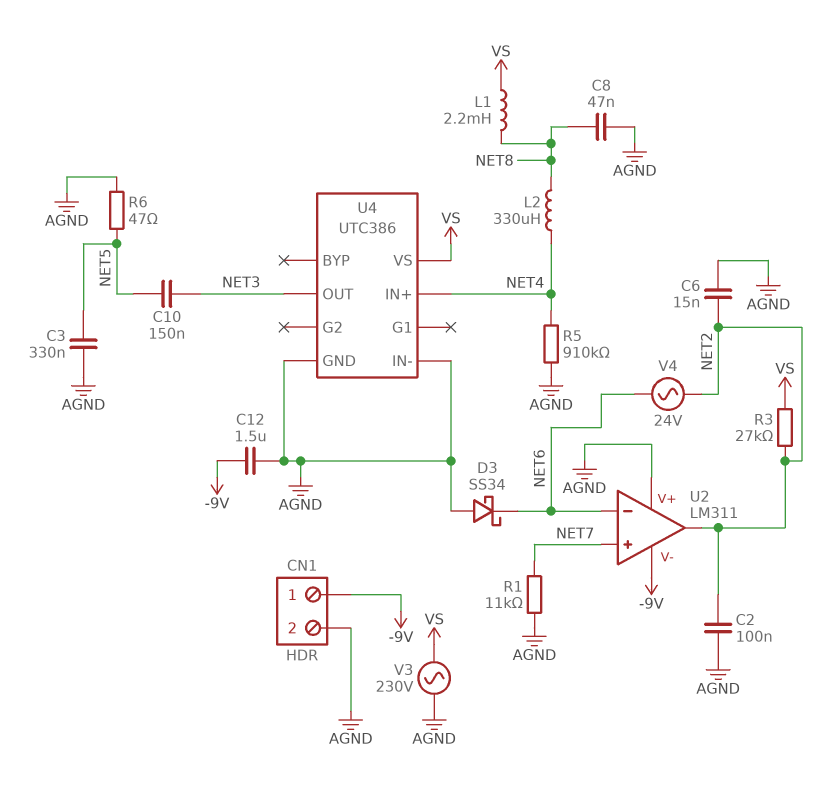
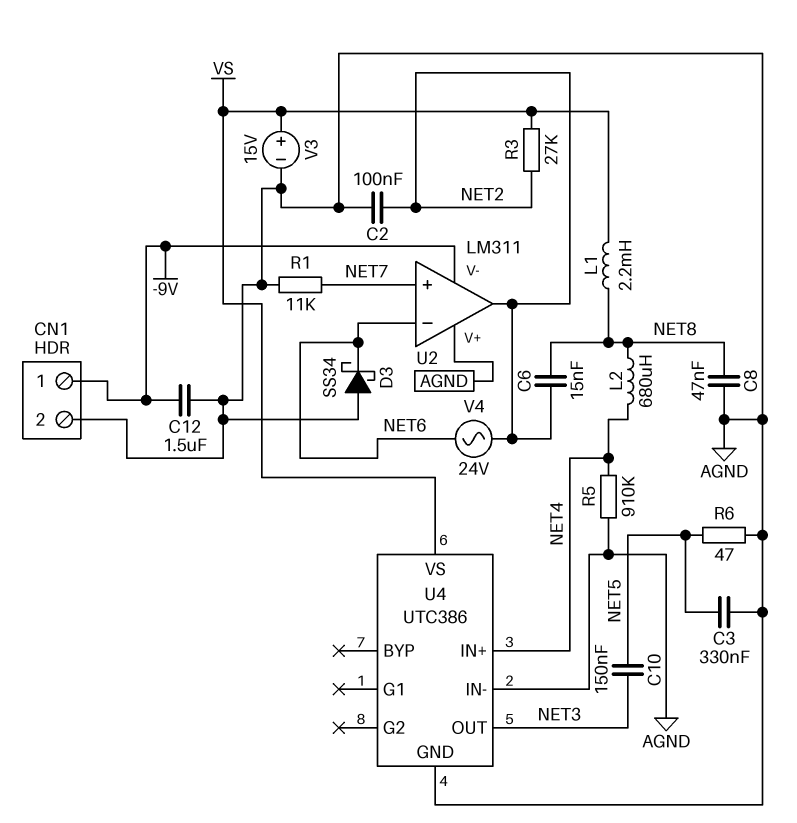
C6: 15nF (AGND, NET2) -> 15nF (NET2, NET8)
L2: 330uH (NET4, NET8) -> 680uH (NET4, NET8)
V3: AC 230V (AGND, VS) -> 15V (plus VS, minus AGND)

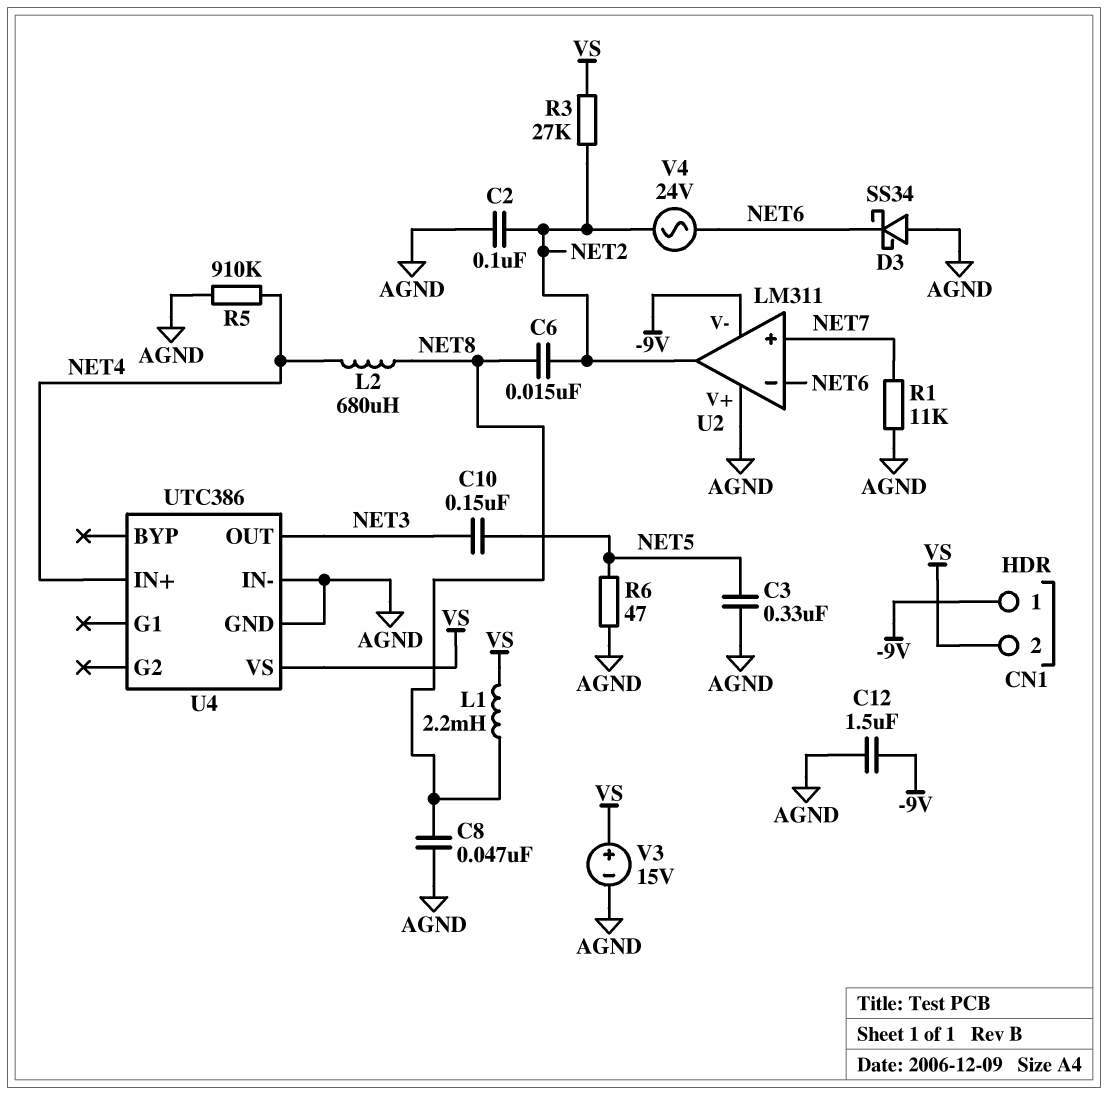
CN1 pin 2: AGND -> VS

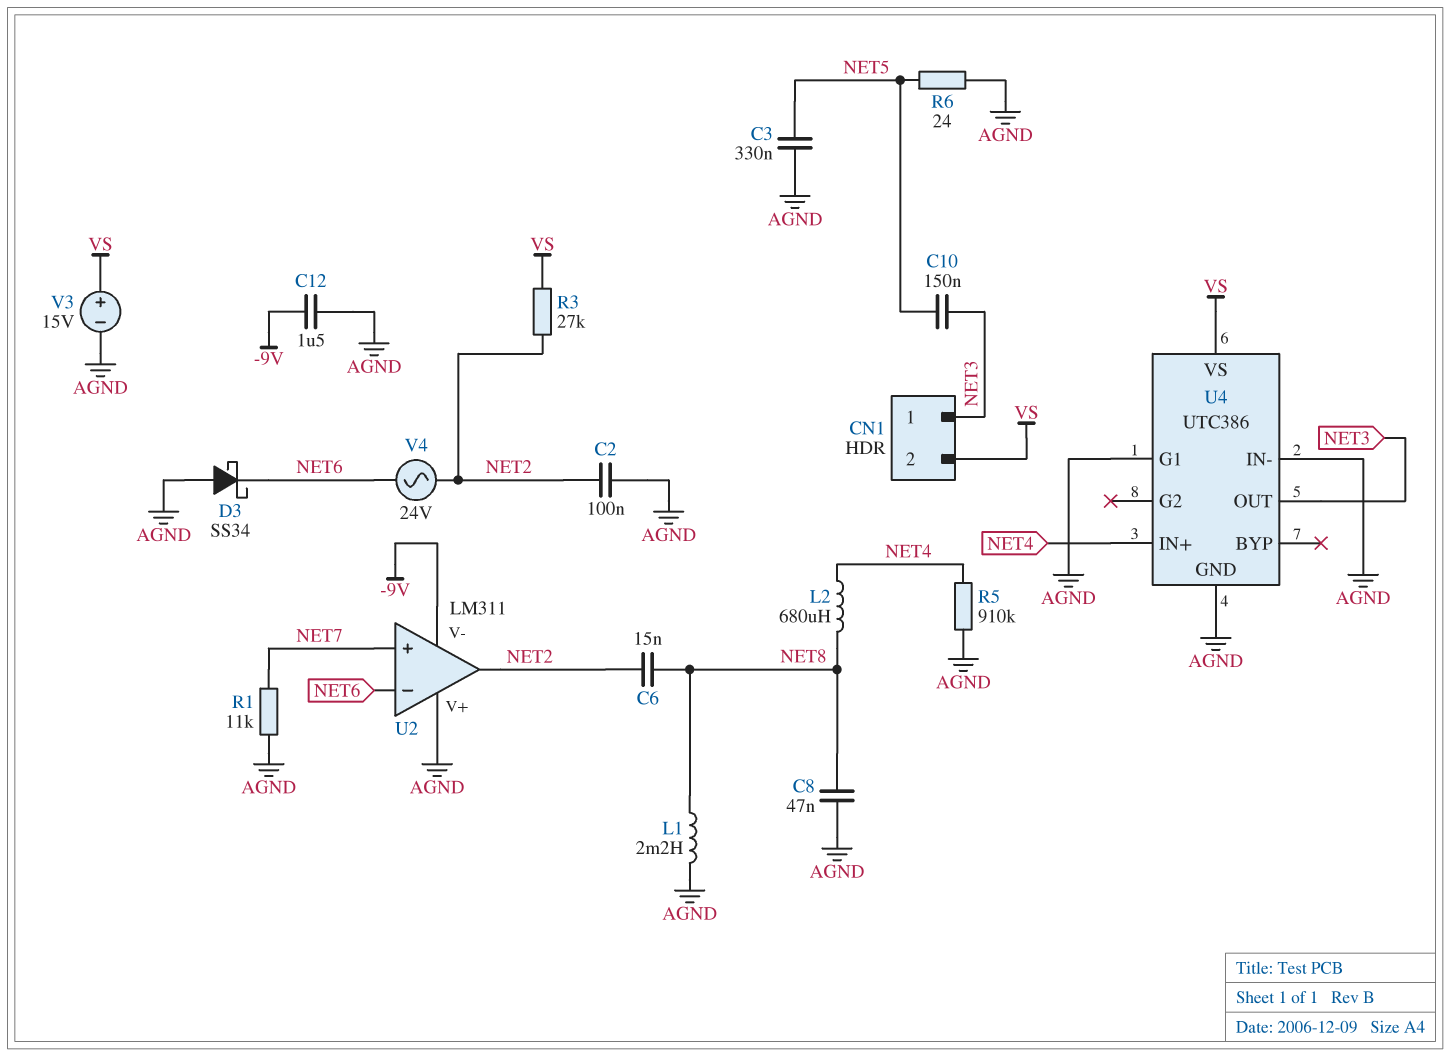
CN1 pin 1: -9V -> NET3
L1: 2.2mH (NET8, VS) -> 2.2mH (AGND, NET8)
R6: 47 (AGND, NET5) -> 24 (AGND, NET5)
U4 pin G1: none -> AGND

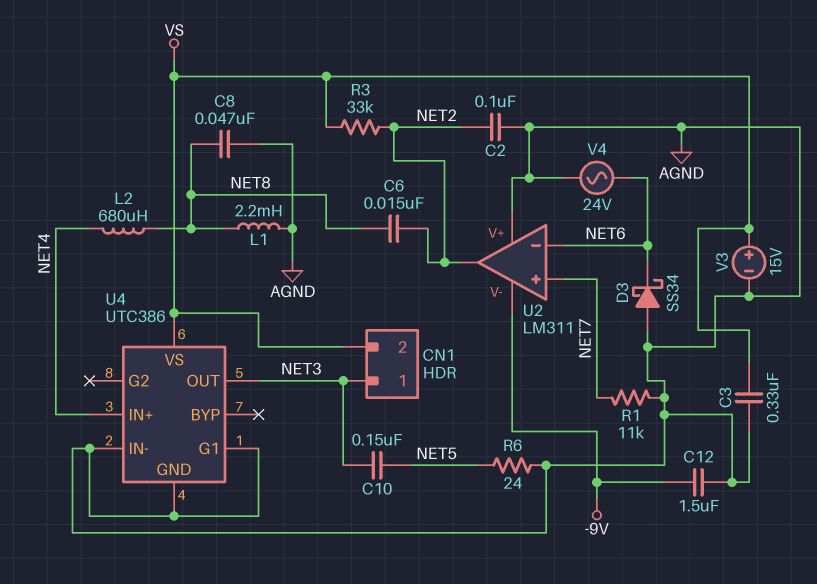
C3: 330nF (AGND, NET5) -> 330nF (AGND, VS)
R3: 27k (NET2, VS) -> 33k (NET2, VS)
R5: 910k (AGND, NET4) -> none
V4: AC 24V (NET2, NET6) -> AC 24V (AGND, NET6)

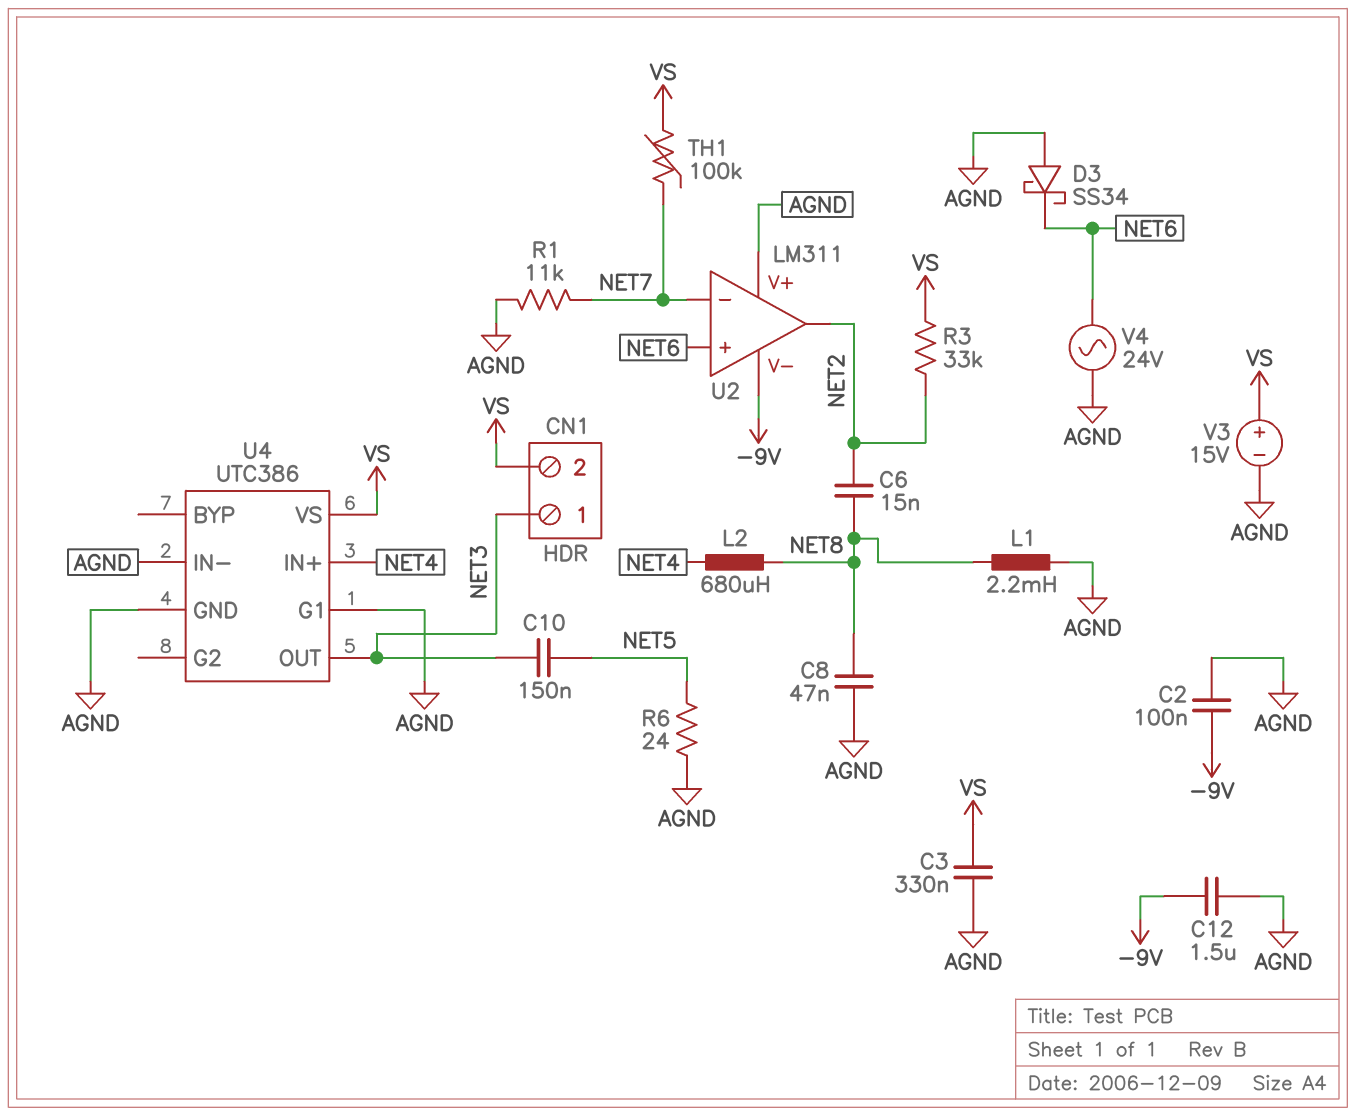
C2: 100nF (AGND, NET2) -> 100nF (-9V, AGND)
TH1: none -> 100k (NET7, VS)
U2 pin in+: NET7 -> NET6
U2 pin in-: NET6 -> NET7

